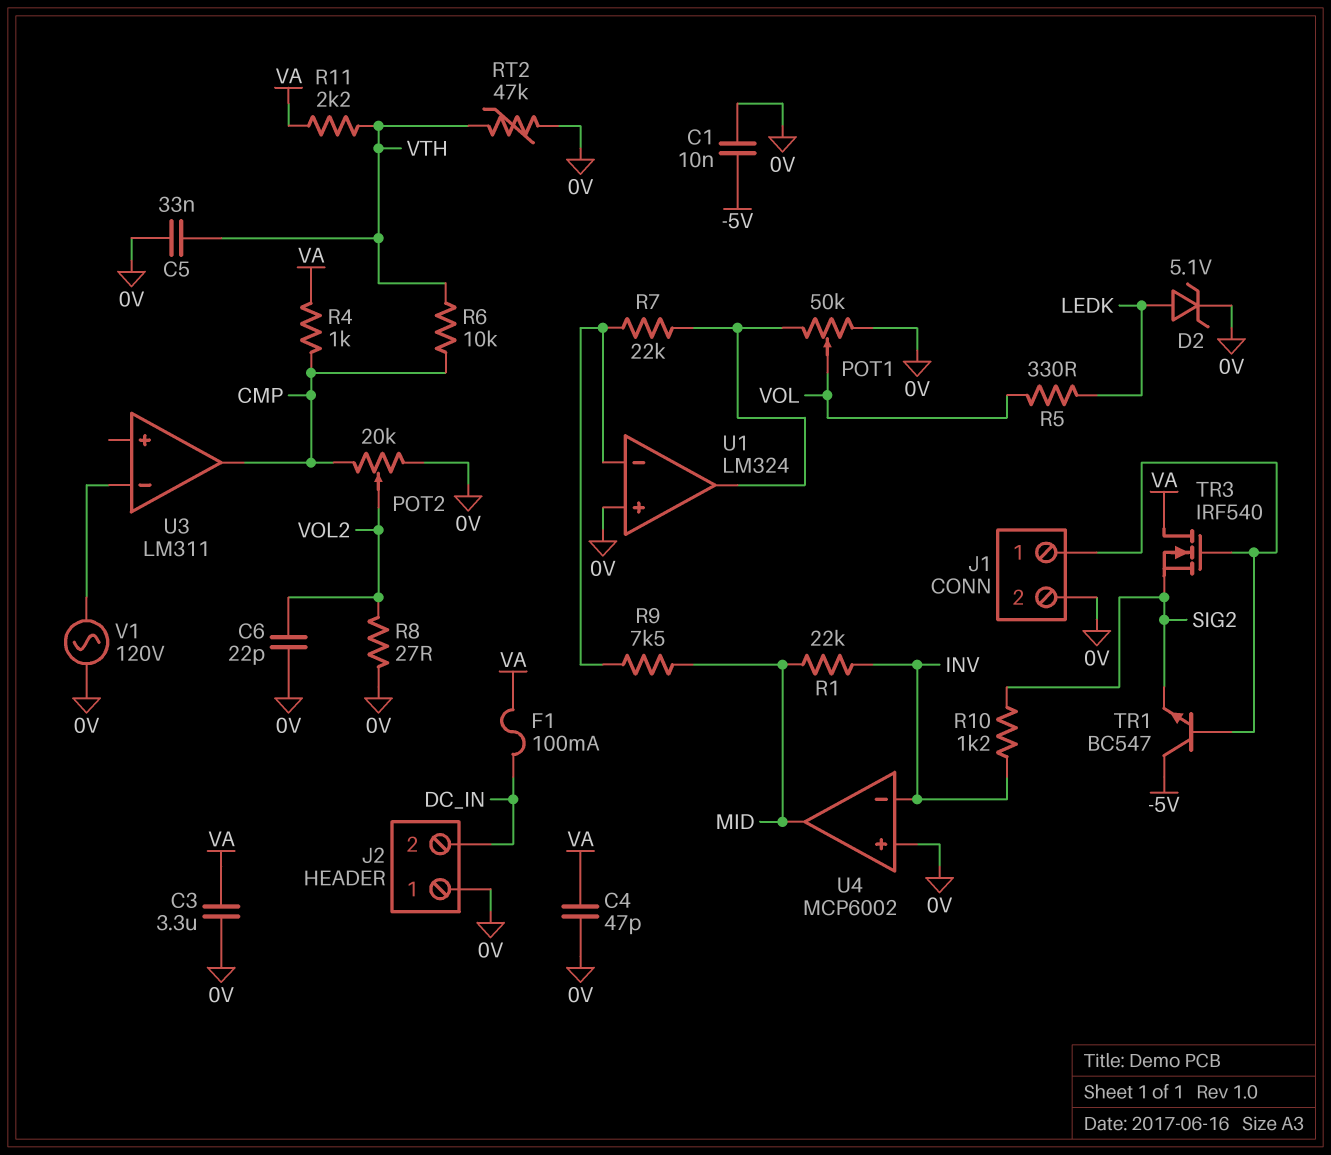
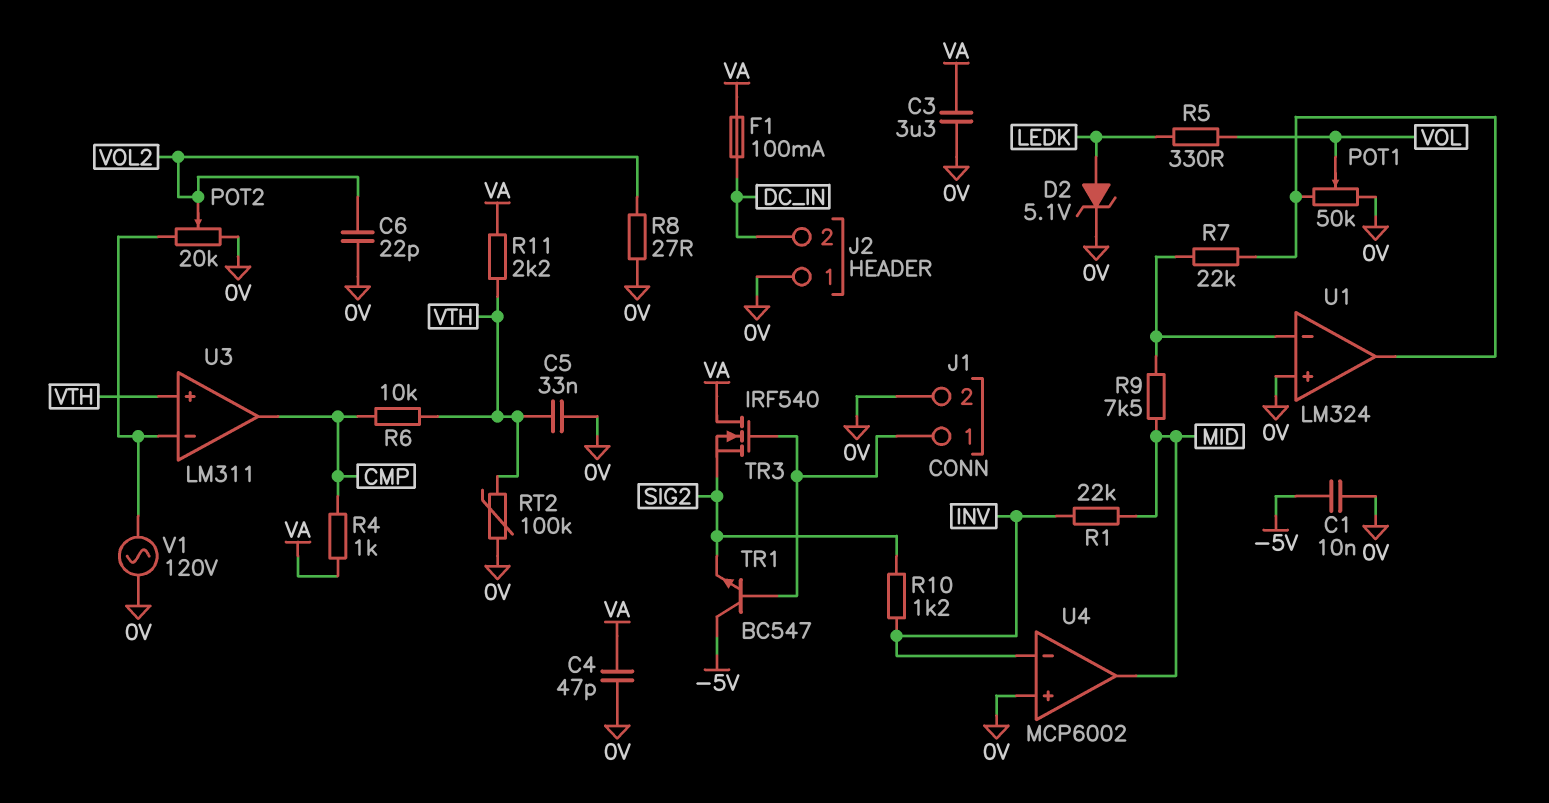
POT2: 20k (0V, CMP, wiper VOL2) -> 20k (0V, U3/in-, wiper VOL2)
RT2: 47k (0V, VTH) -> 100k (0V, VTH)
U3 pin in+: none -> VTH

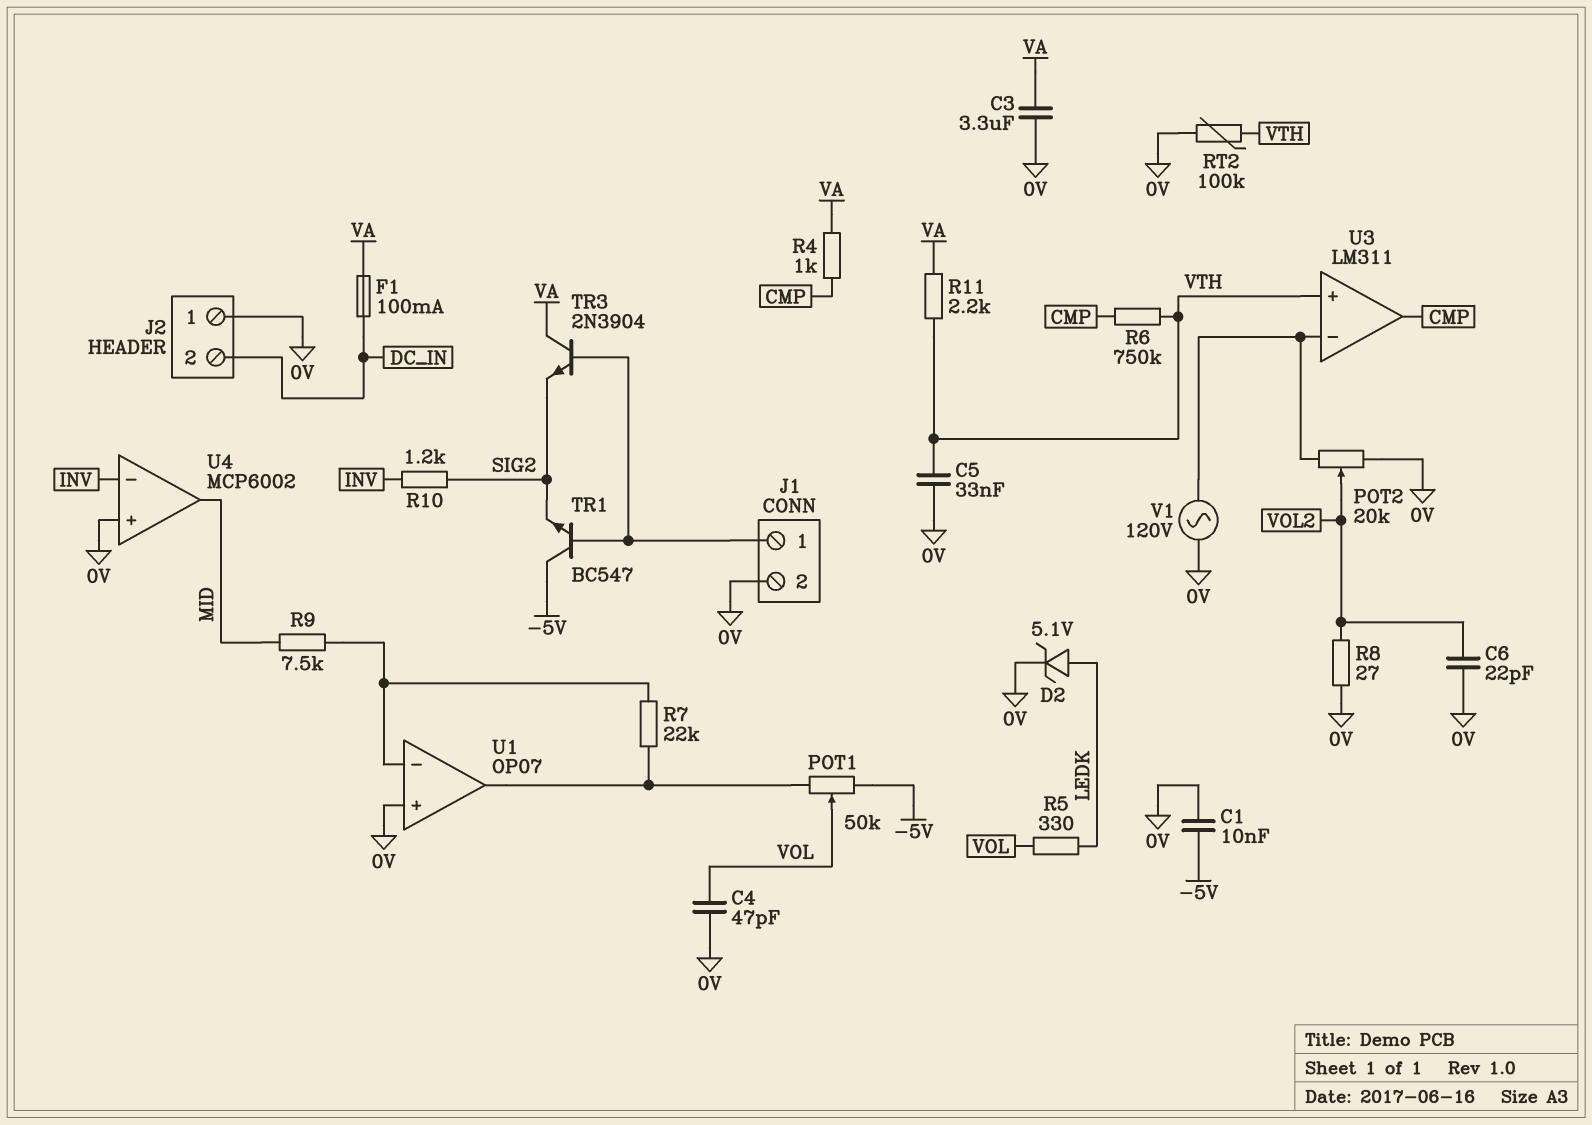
C4: 47pF (0V, VA) -> 47pF (0V, VOL)
POT1: 50k (0V, U1/out, wiper VOL) -> 50k (-5V, U1/out, wiper VOL)
R1: 22k (INV, MID) -> none
R6: 10k (CMP, VTH) -> 750k (CMP, VTH)
TR3: NMOS IRF540 (G J1/1, D VA, S SIG2) -> NPN 2N3904 (B J1/1, C VA, E SIG2)
U1: LM324 -> OP07

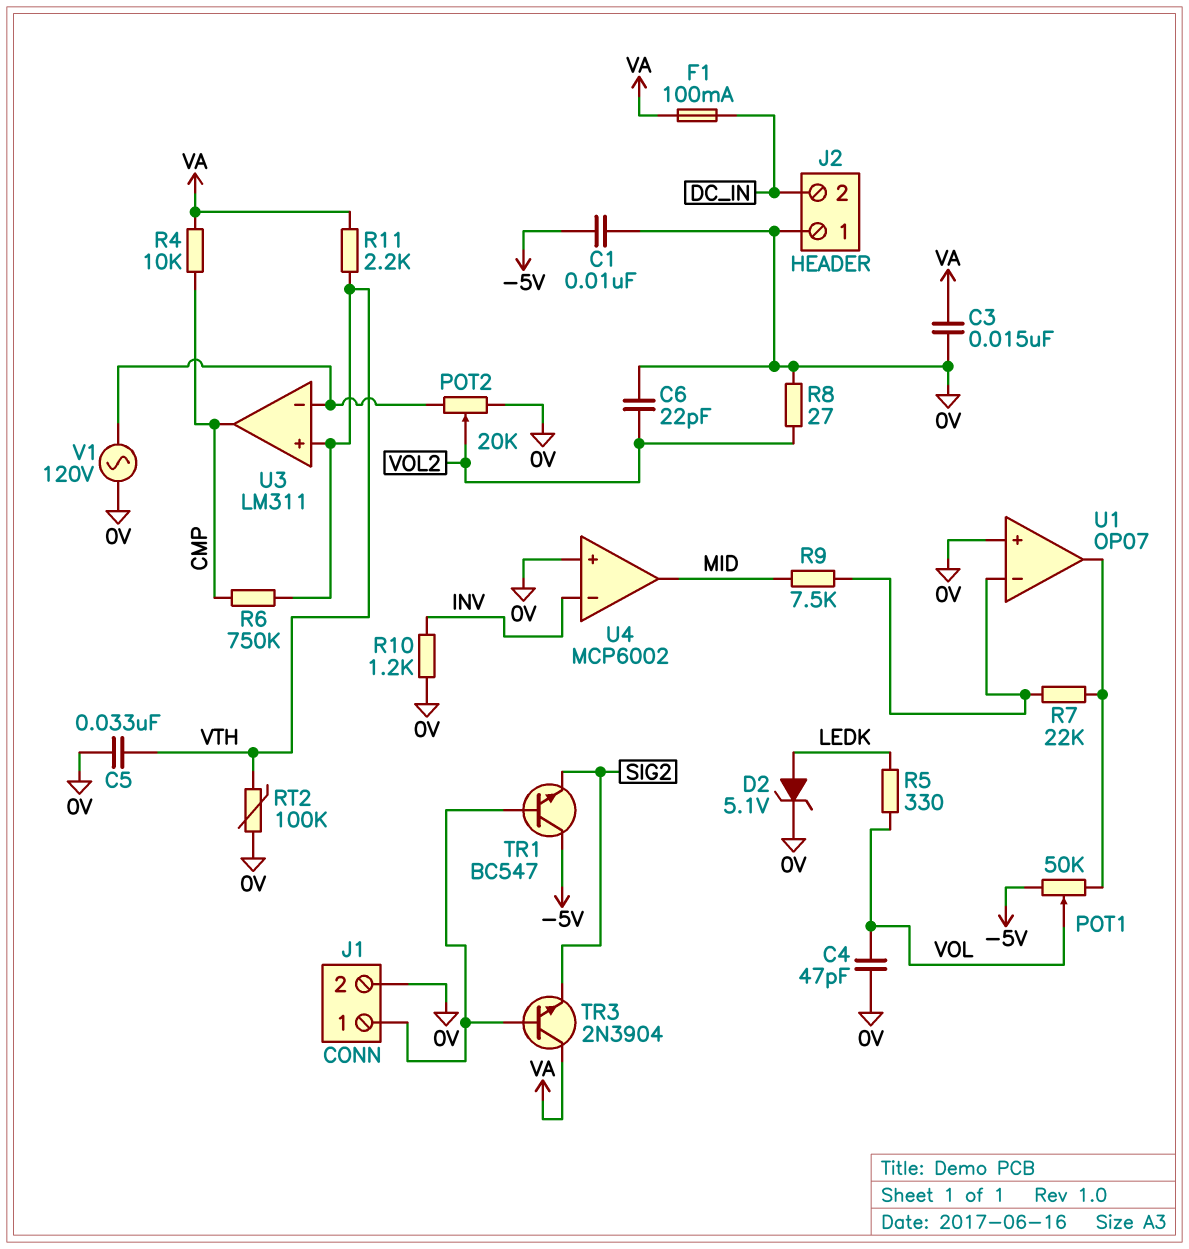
C3: 3.3uF (0V, VA) -> 15nF (0V, VA)
R4: 1k (CMP, VA) -> 10k (CMP, VA)
R10: 1.2k (INV, SIG2) -> 1.2k (0V, INV)

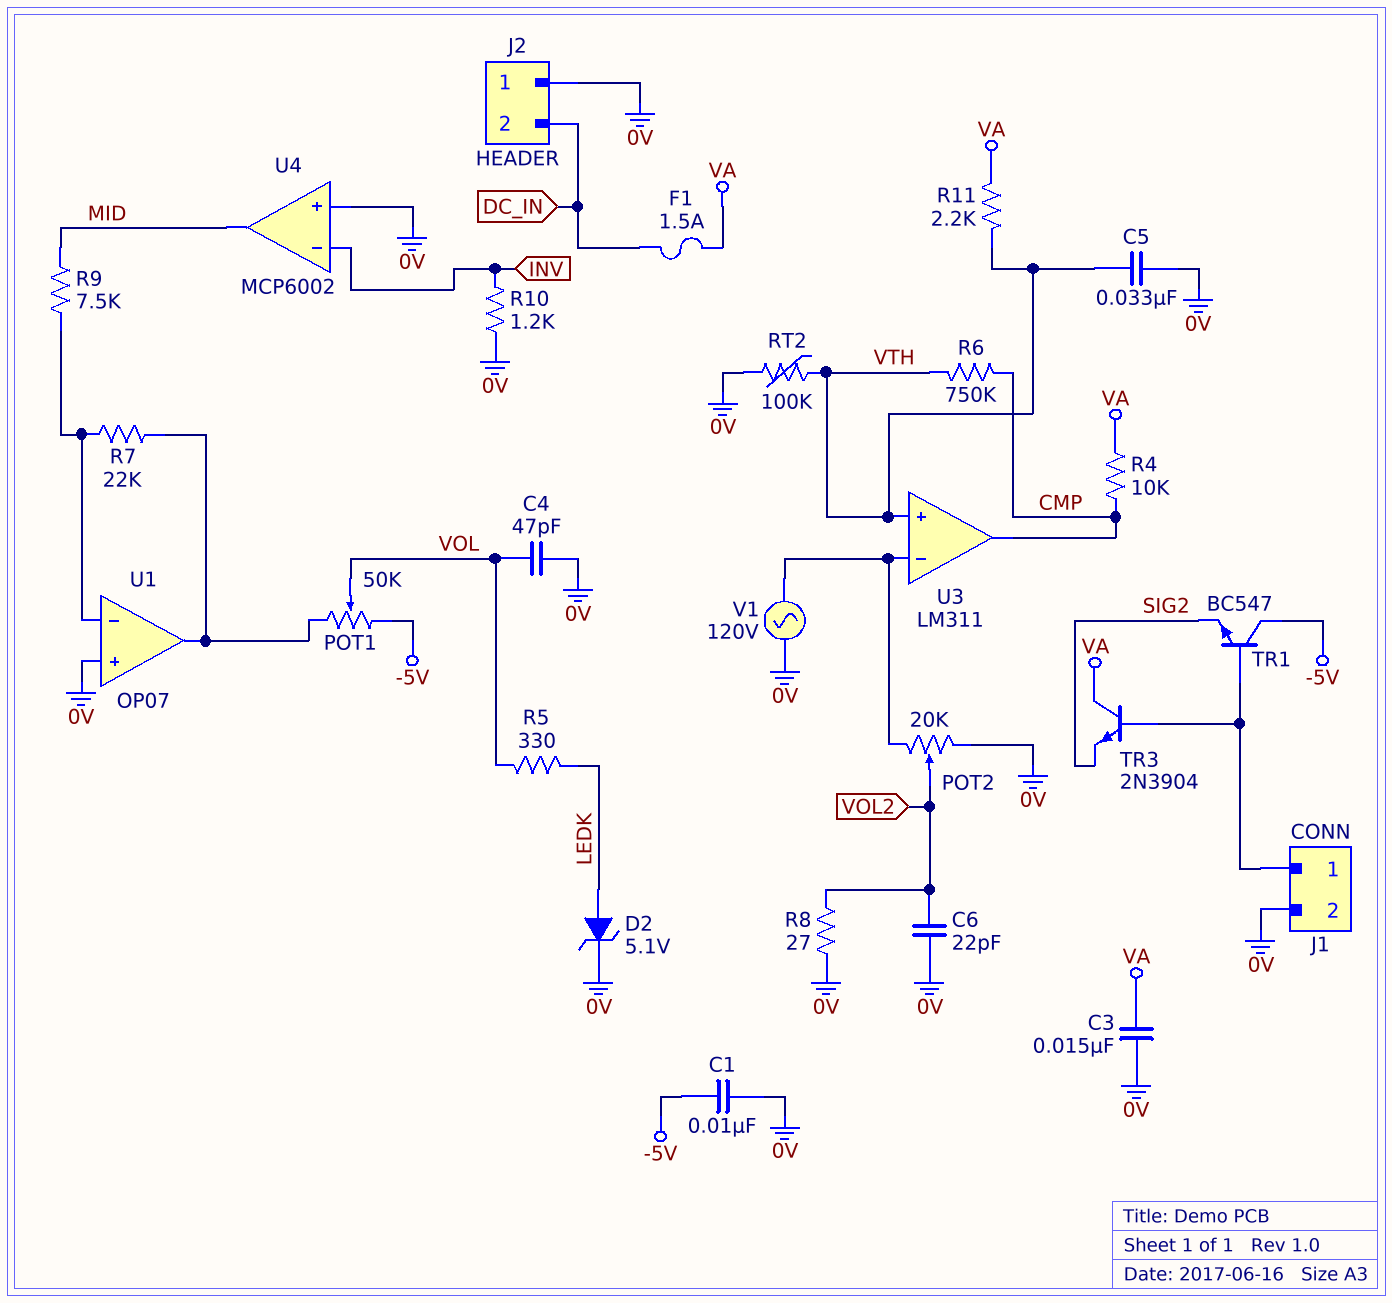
F1: 100mA (DC_IN, VA) -> 1.5A (DC_IN, VA)

